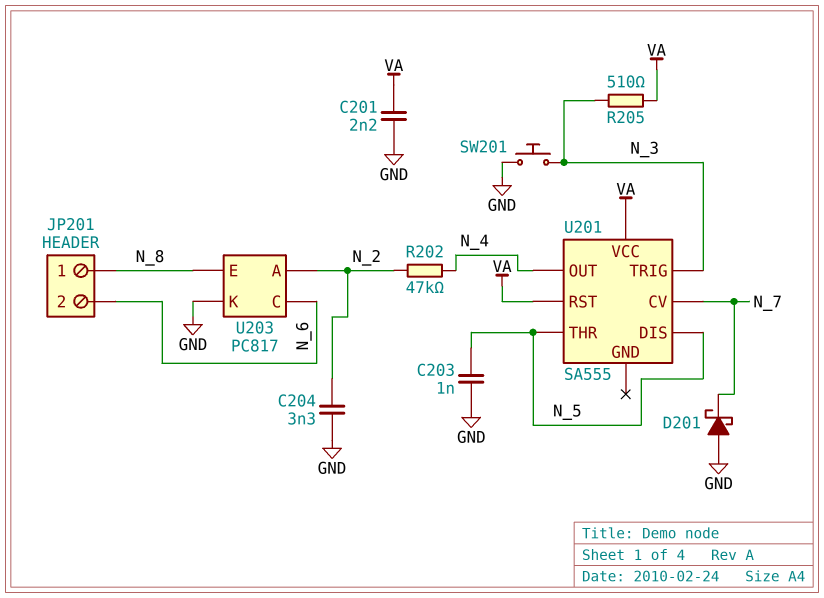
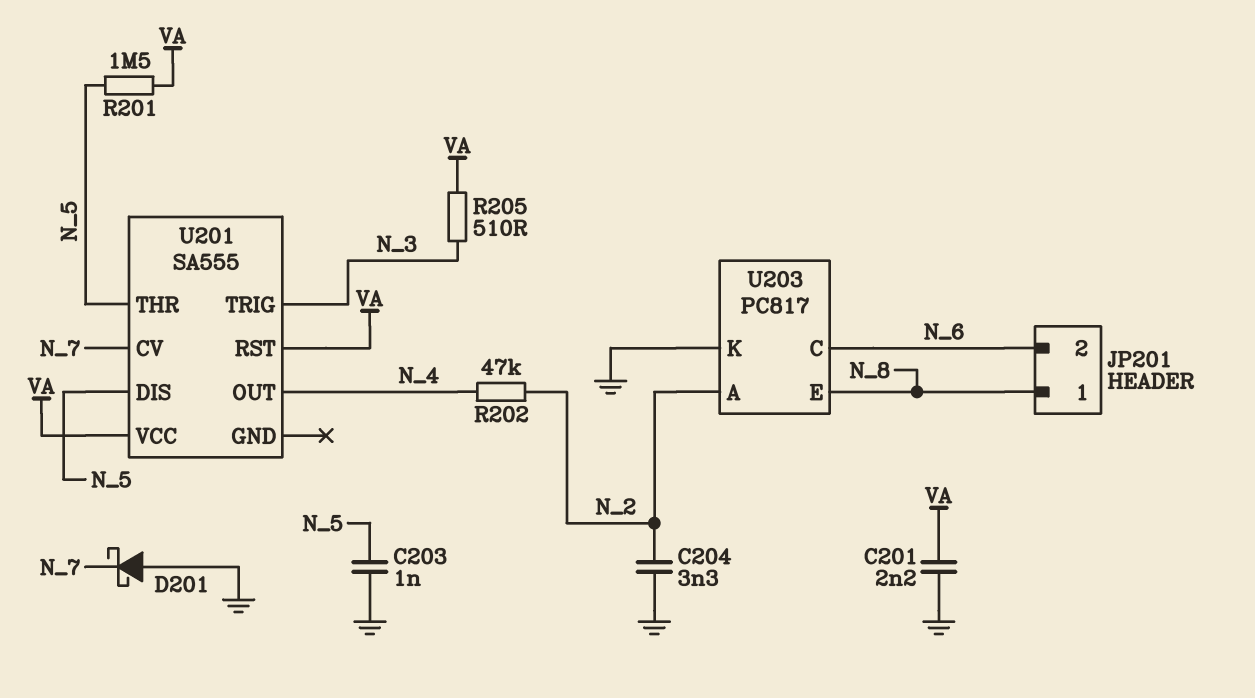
R201: none -> 1.5M (N_5, VA)
SW201: button (GND, N_3) -> none

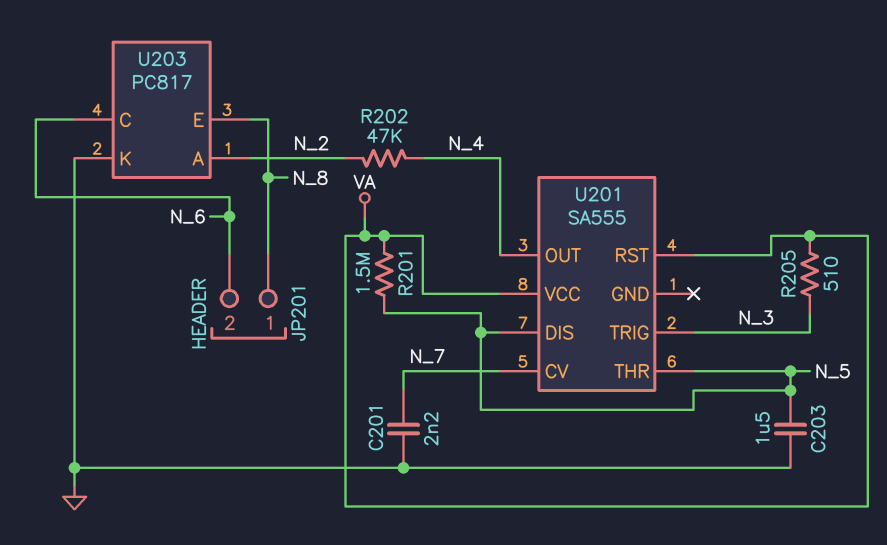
C201: 2.2nF (GND, VA) -> 2.2nF (GND, N_7)
C203: 1nF (GND, N_5) -> 1.5uF (GND, N_5)
C204: 3.3nF (GND, N_2) -> none
D201: schottky (A GND, K N_7) -> none

